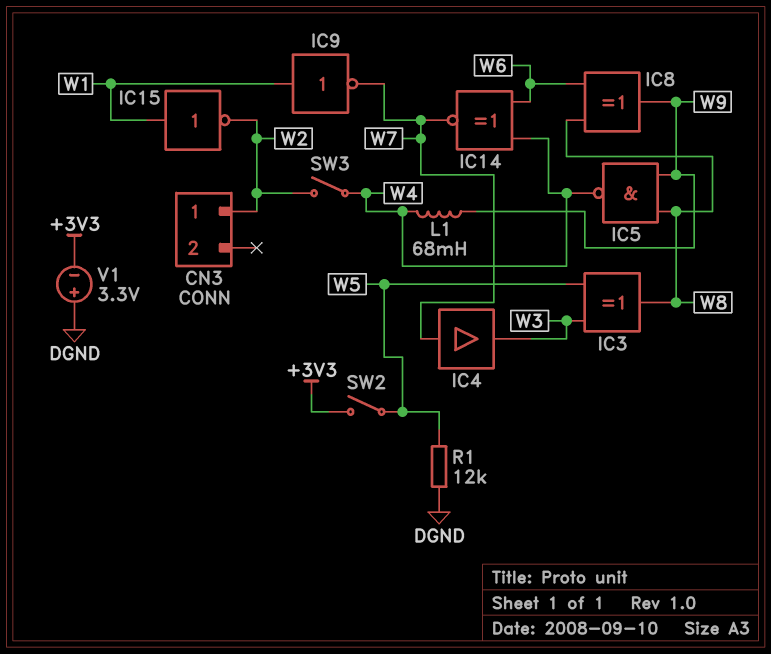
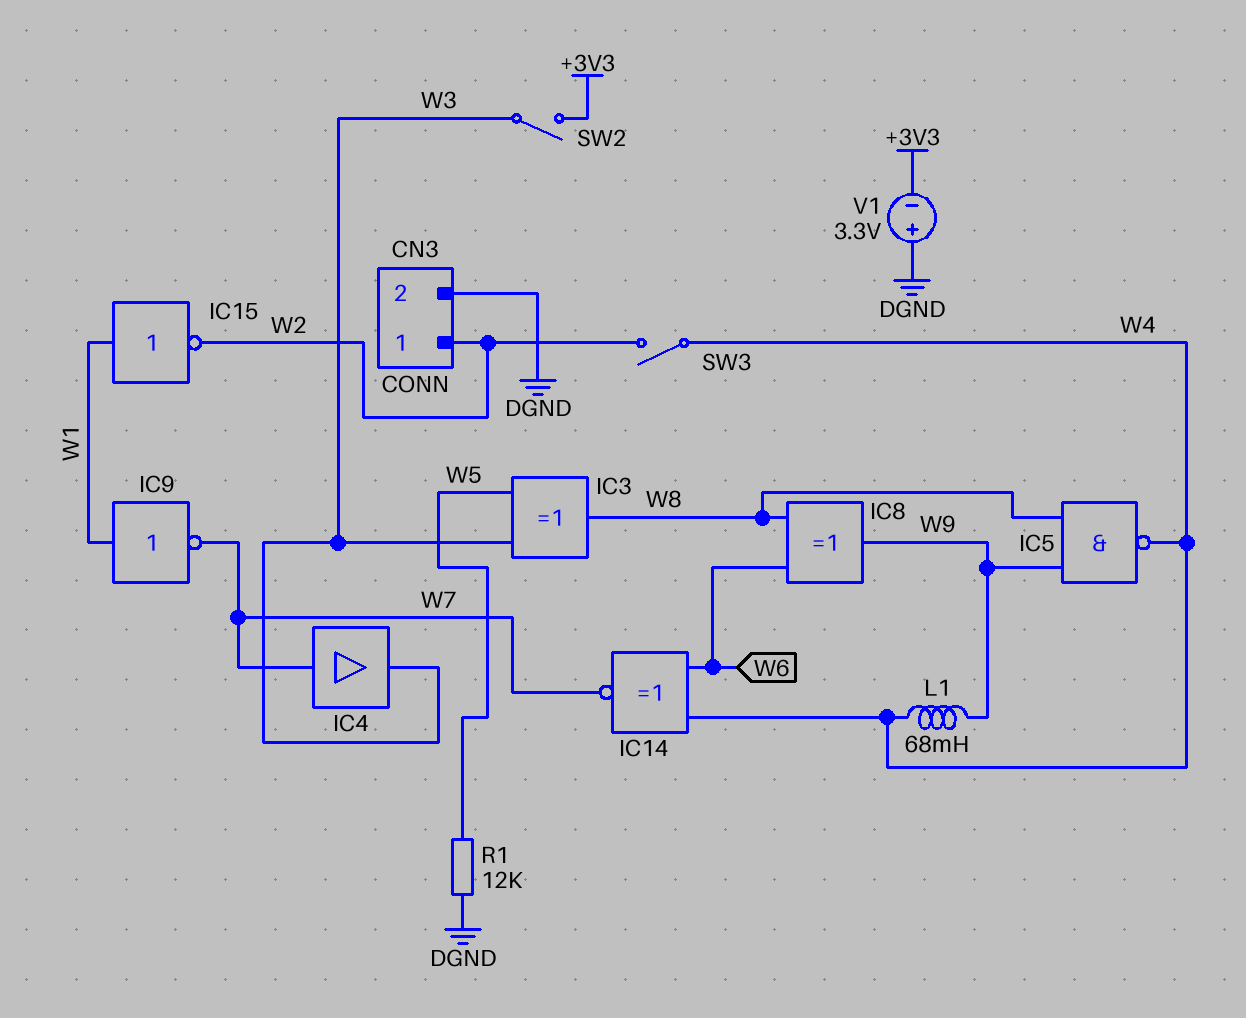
CN3 pin 2: none -> DGND
SW2: switch (+3V3, W5) -> switch (+3V3, W3)

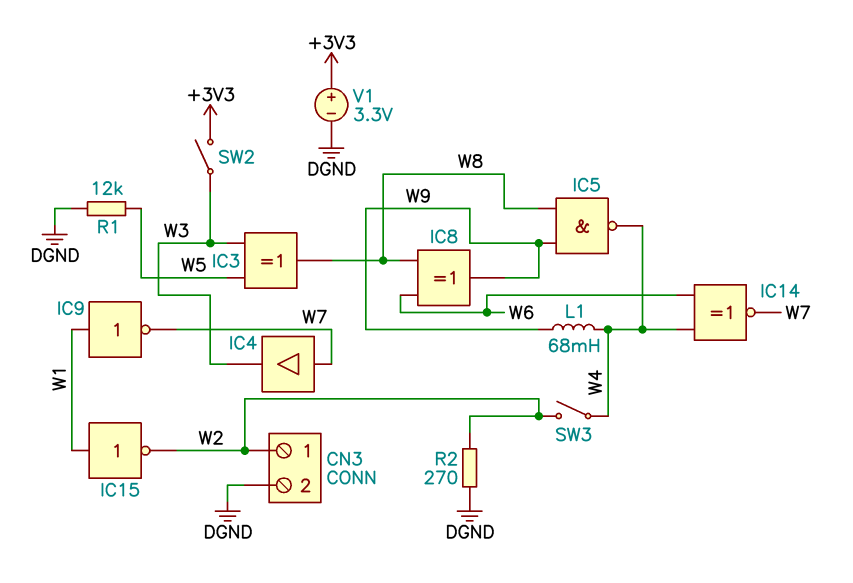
R2: none -> 270 (DGND, W2)
V1: 3.3V (plus DGND, minus +3V3) -> 3.3V (plus +3V3, minus DGND)

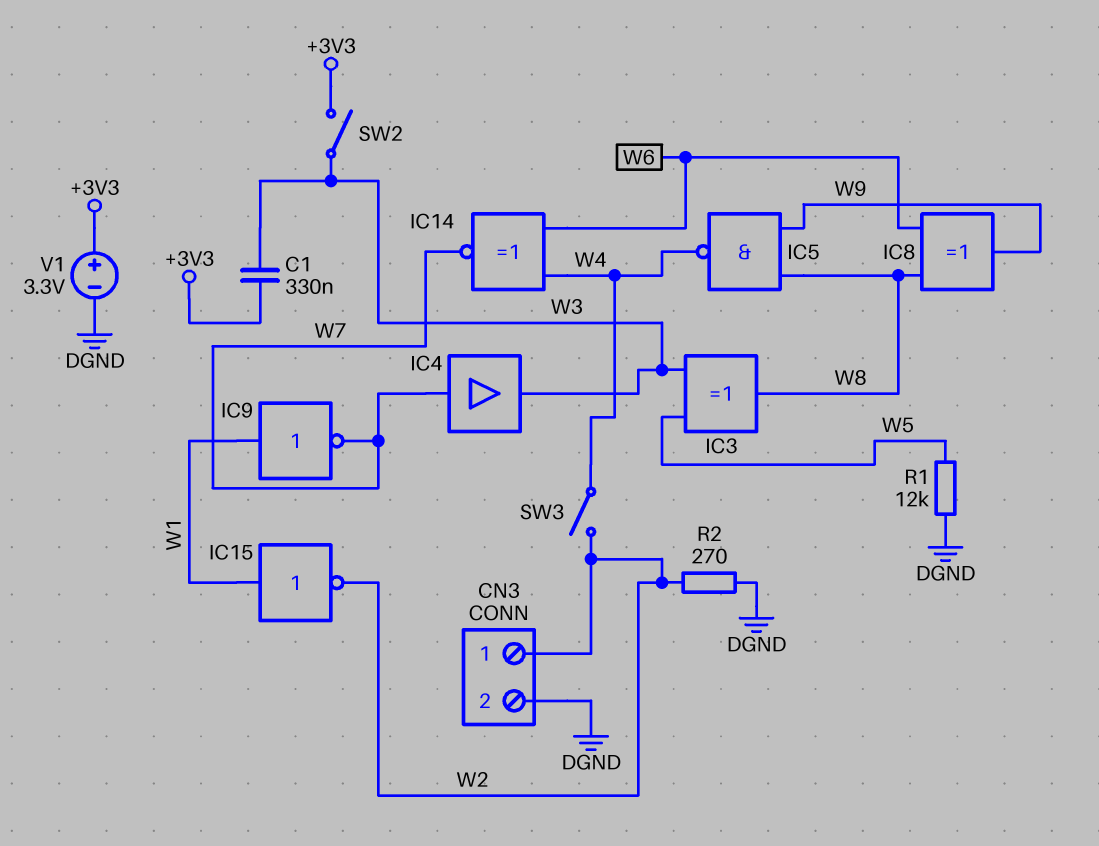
C1: none -> 330nF (+3V3, W3)
L1: 68mH (W4, W9) -> none

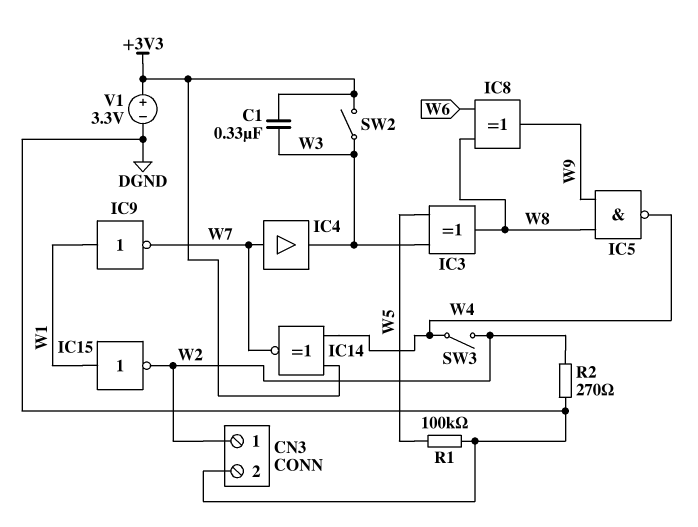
IC14: XNOR (in W4, in W6, out W7) -> XNOR (in +3V3, in W4, out W7)
R1: 12k (DGND, W5) -> 100k (DGND, W5)

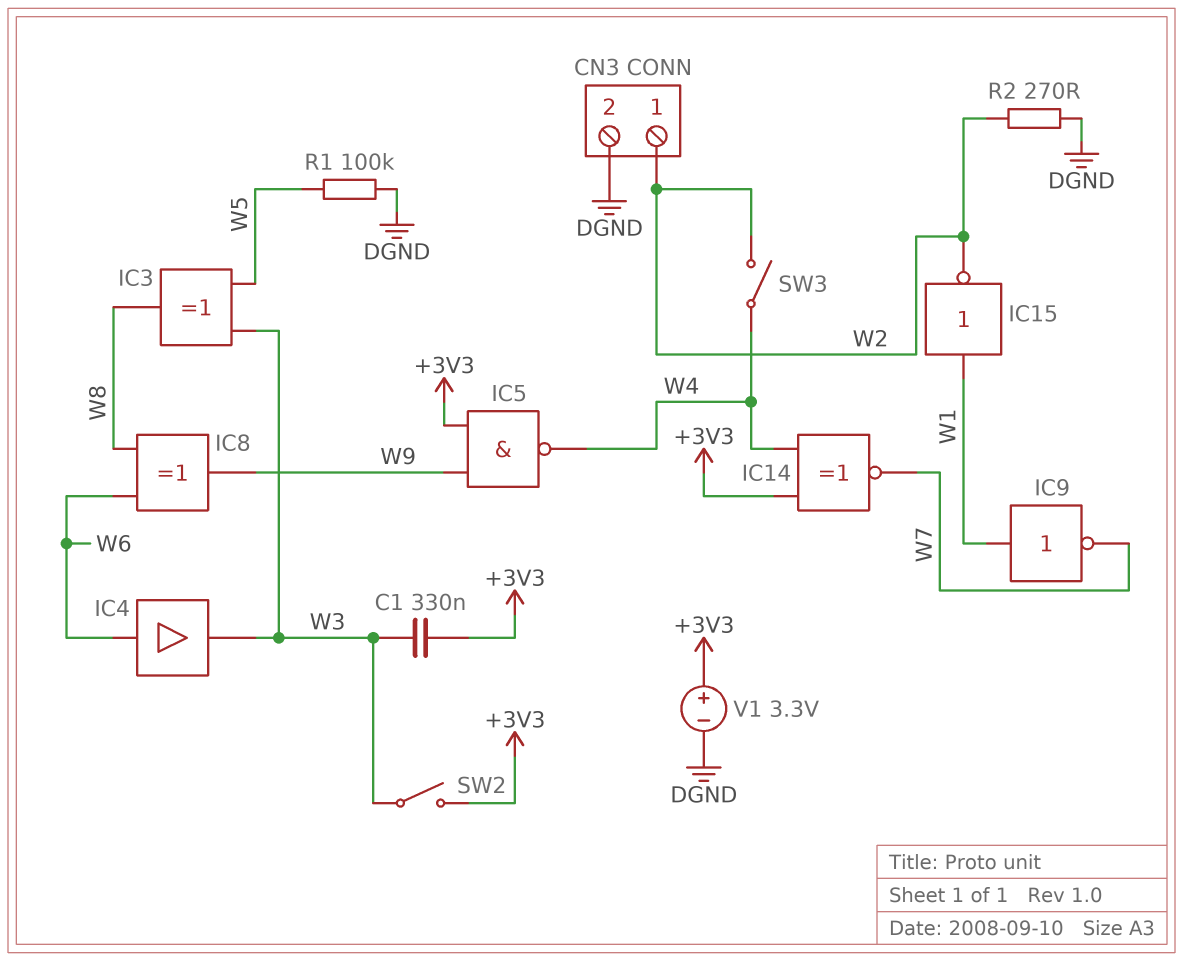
IC4: buffer (in W7, out W3) -> buffer (in W6, out W3)
IC5: NAND (in W8, in W9, out W4) -> NAND (in +3V3, in W9, out W4)

